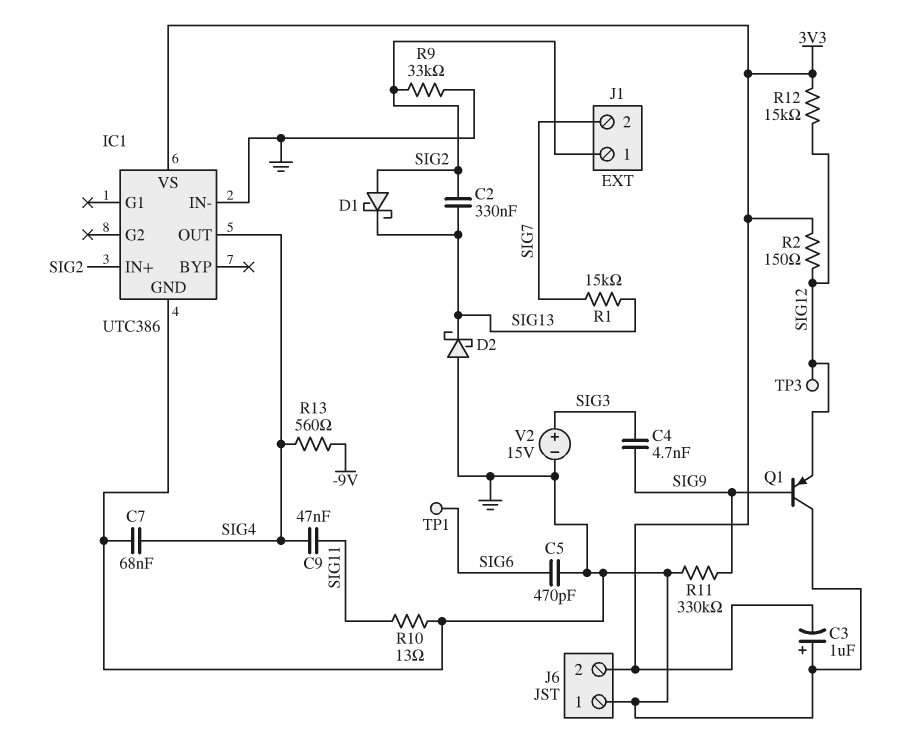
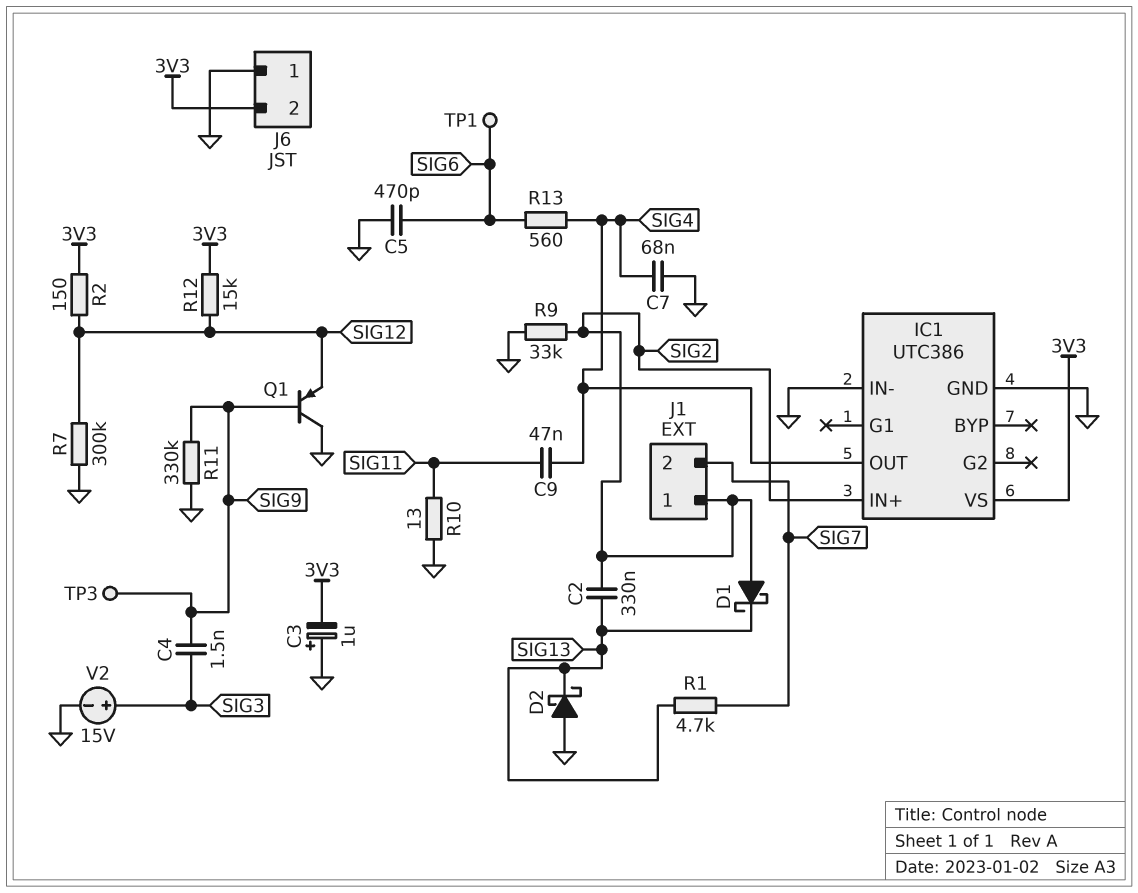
C4: 4.7nF (SIG3, SIG9) -> 1.5nF (SIG3, SIG9)
R1: 15k (SIG7, SIG13) -> 4.7k (SIG7, SIG13)
R7: none -> 300k (GND, SIG12)
R13: 560 (-9V, SIG4) -> 560 (SIG4, SIG6)
TP3: test point (SIG12) -> test point (SIG9)

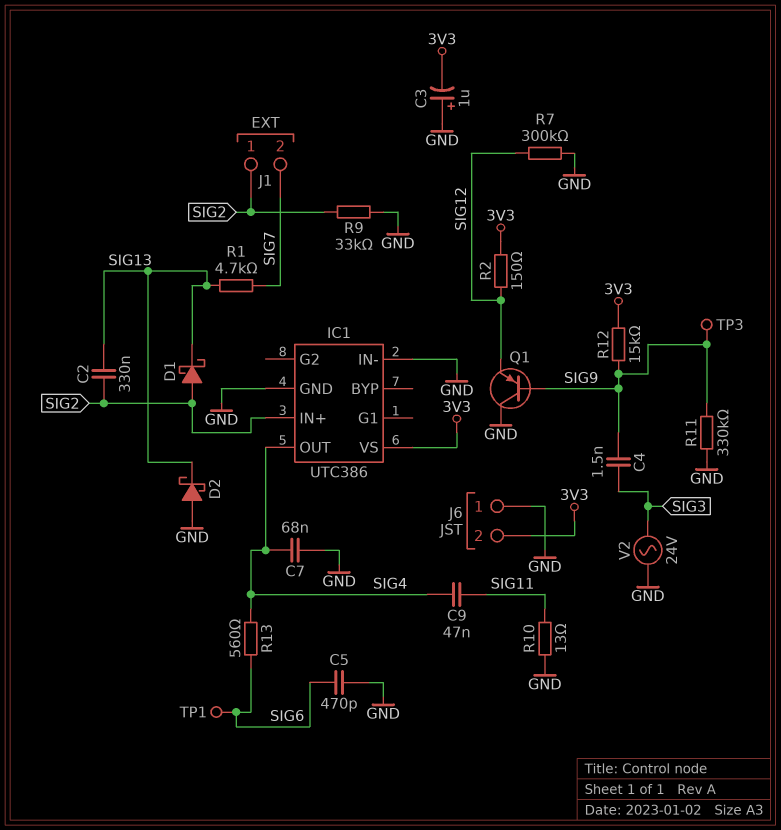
R12: 15k (3V3, SIG12) -> 15k (3V3, SIG9)
V2: 15V (plus SIG3, minus GND) -> AC 24V (GND, SIG3)

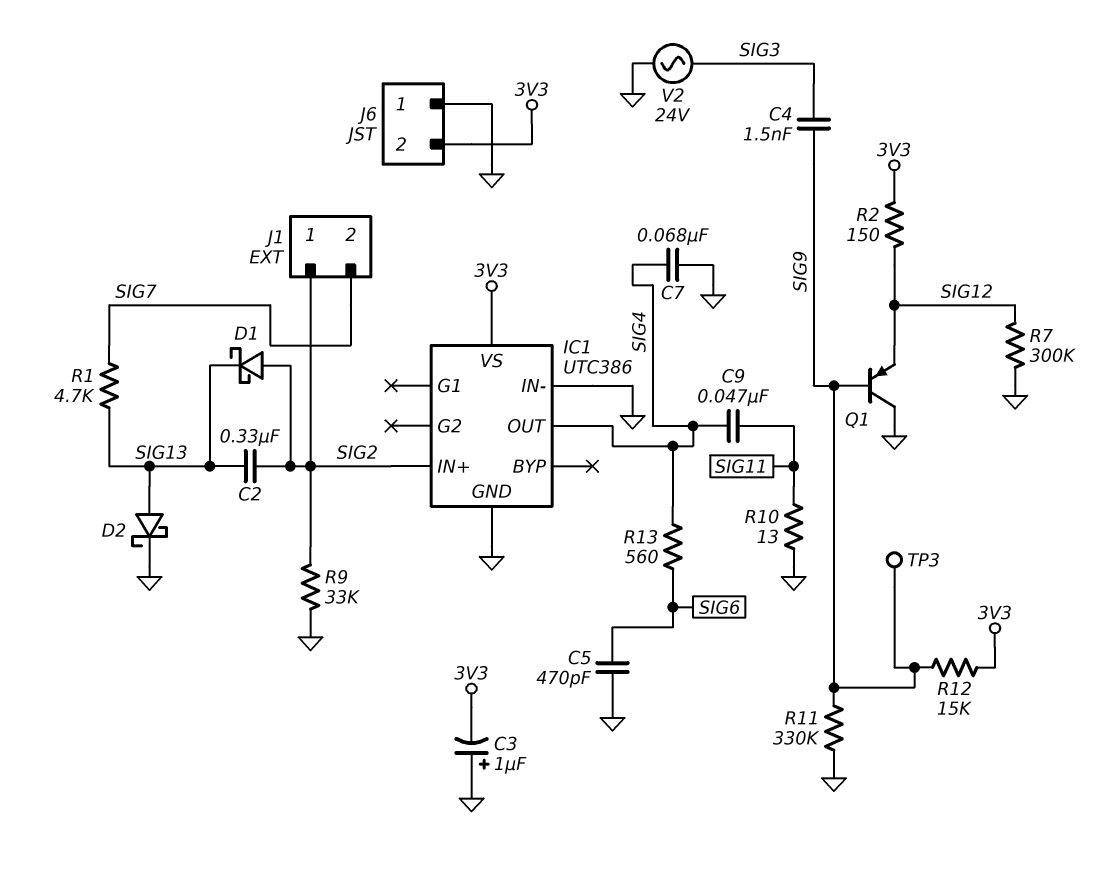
D2: schottky (A GND, K SIG13) -> schottky (A SIG13, K GND)
TP1: test point (SIG6) -> none

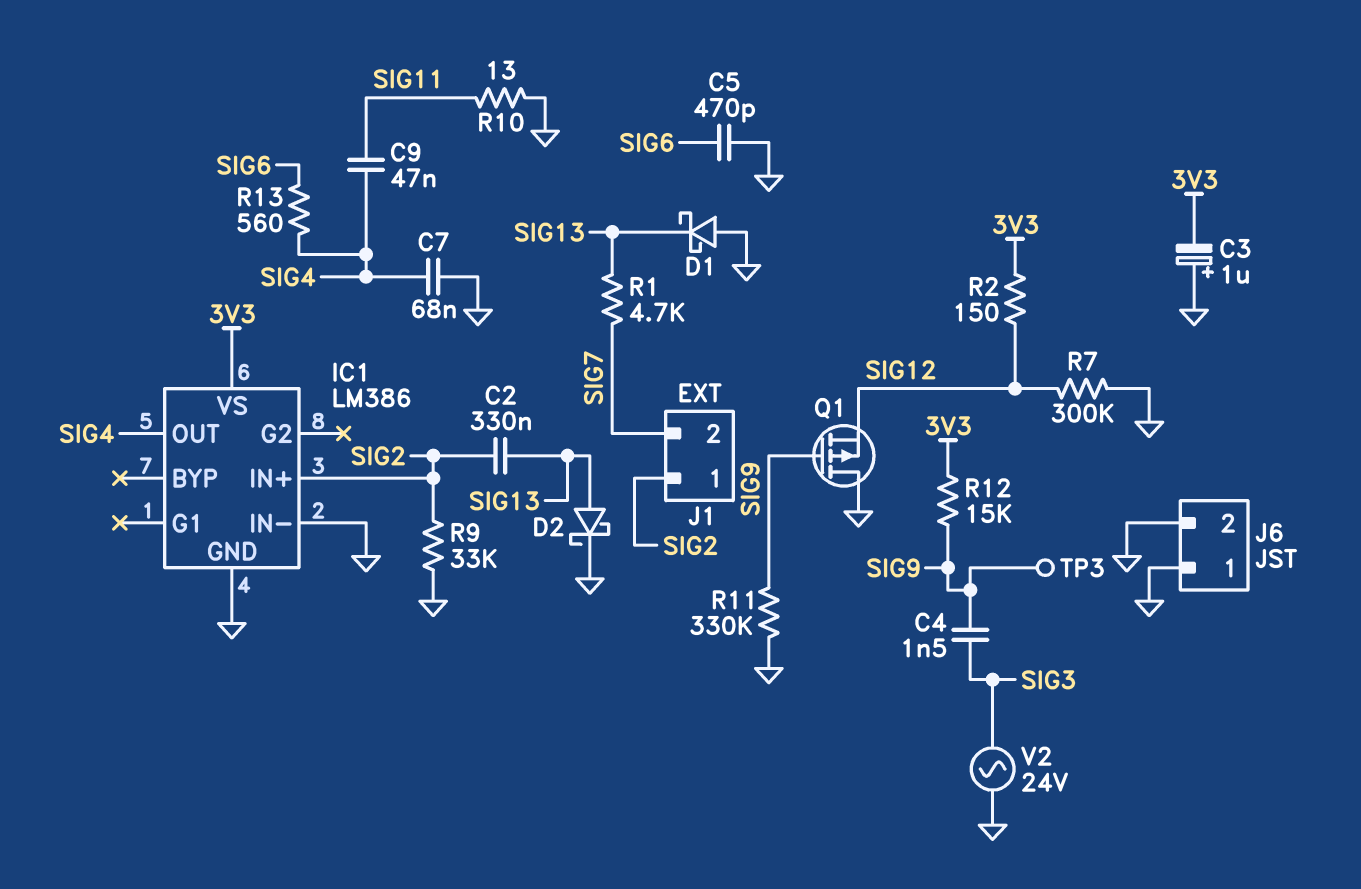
D1: schottky (A SIG2, K SIG13) -> schottky (A GND, K SIG13)
IC1: UTC386 -> LM386
J6 pin 2: 3V3 -> GND
Q1: PNP (B SIG9, C GND, E SIG12) -> PMOS (G SIG9, D GND, S SIG12)

